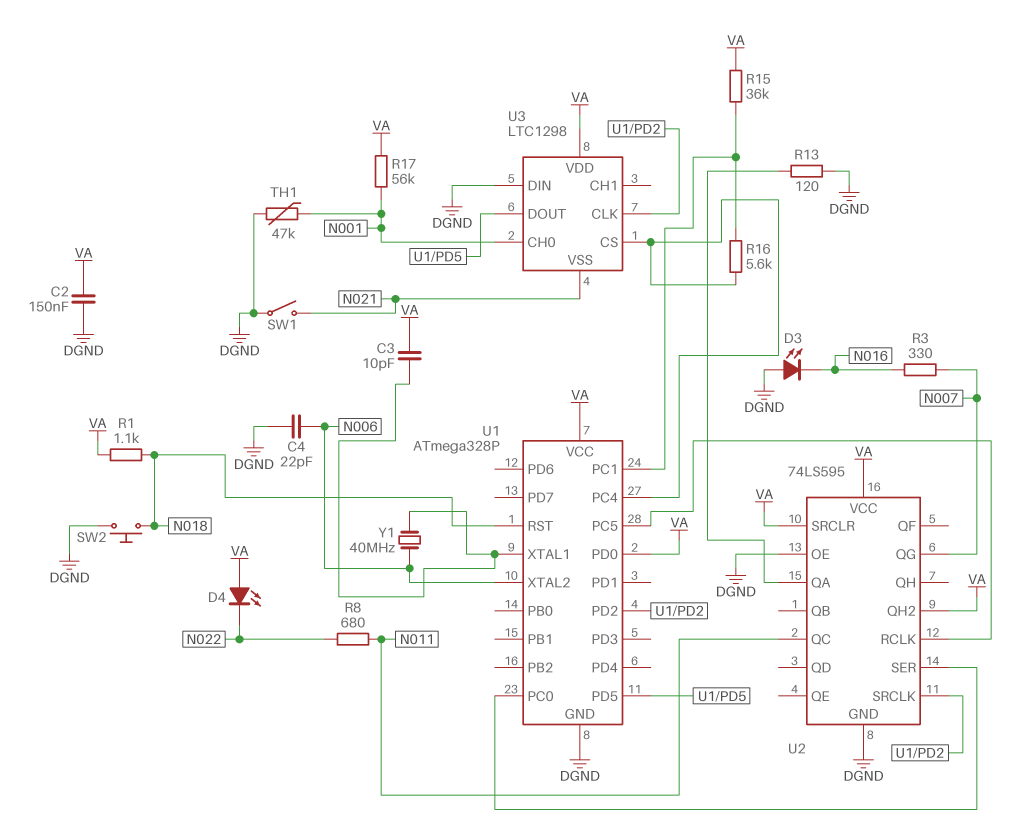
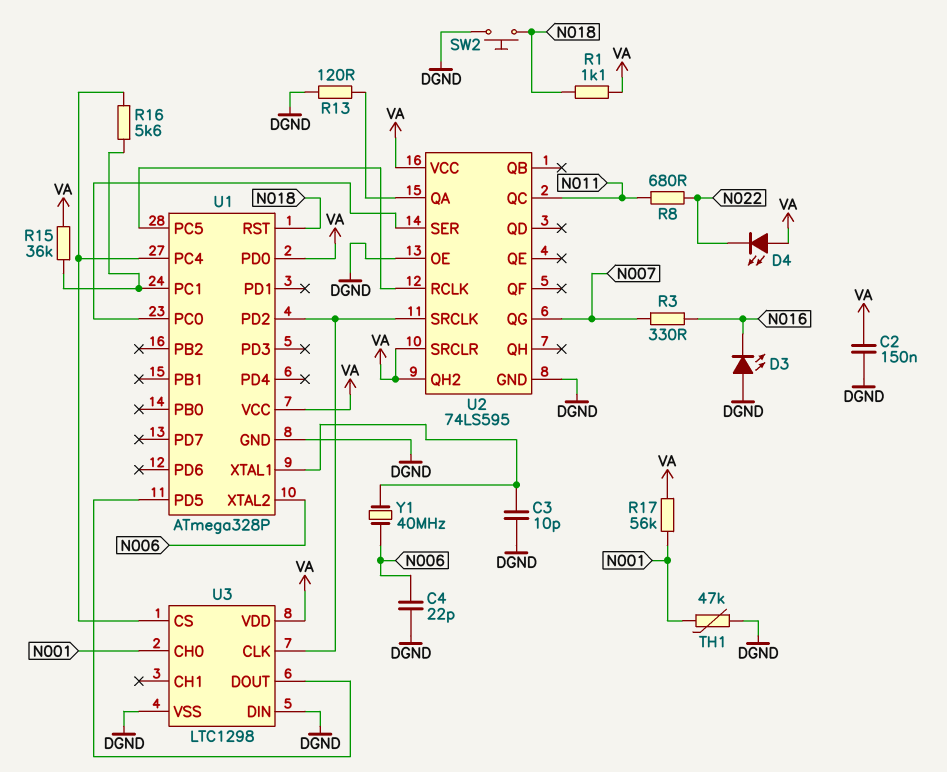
C3: 10pF (U1/XTAL1, VA) -> 10pF (DGND, U1/XTAL1)
SW1: switch (DGND, N021) -> none
U3 pin VSS: N021 -> DGND

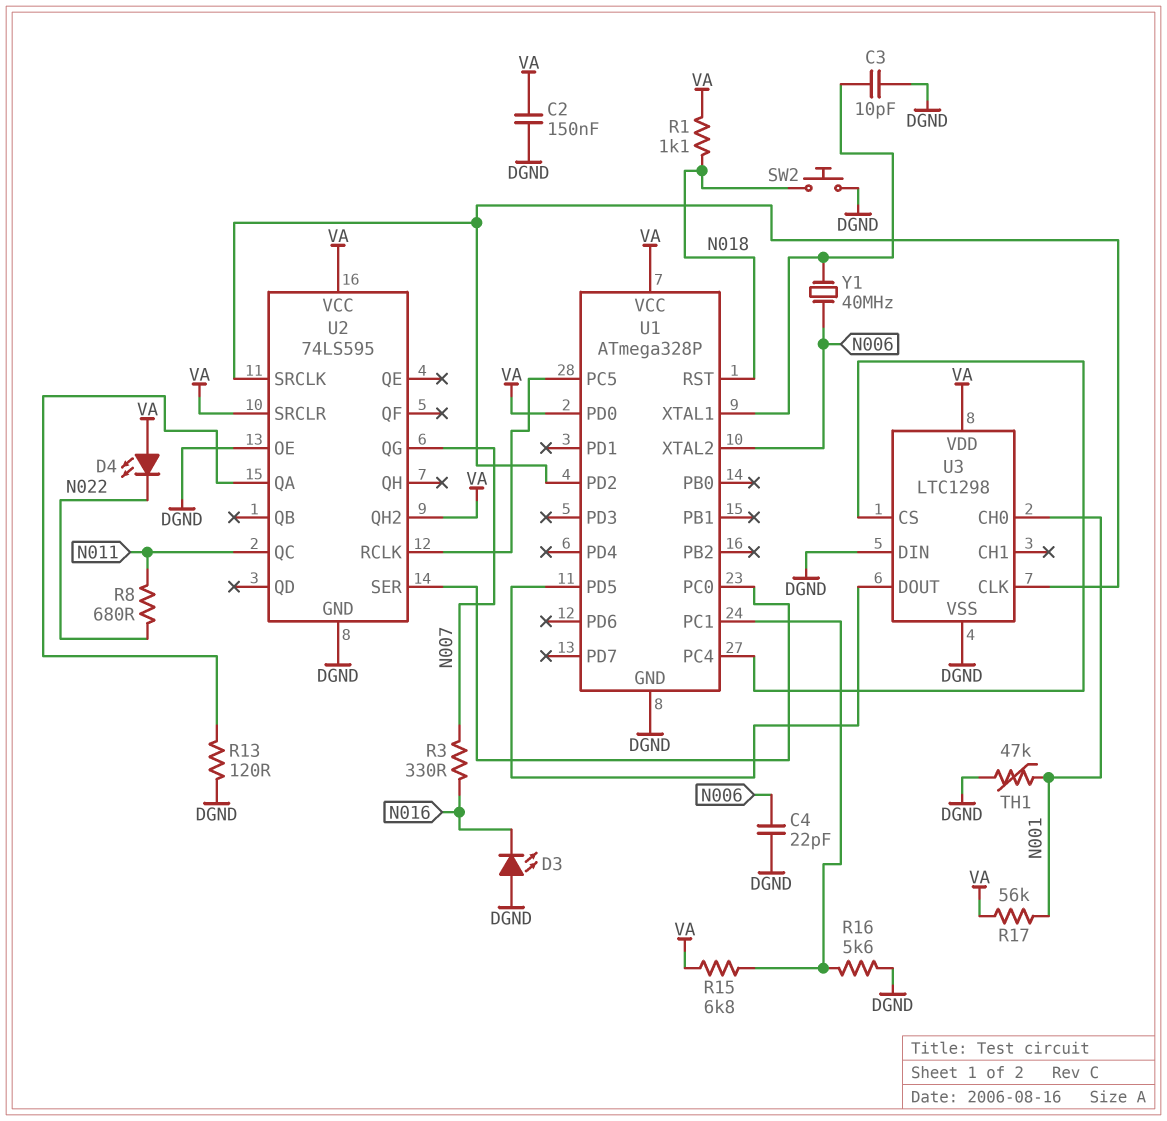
R15: 36k (U1/PC1, VA) -> 6.8k (U1/PC1, VA)
R16: 5.6k (U1/PC1, U1/PC4) -> 5.6k (DGND, U1/PC1)

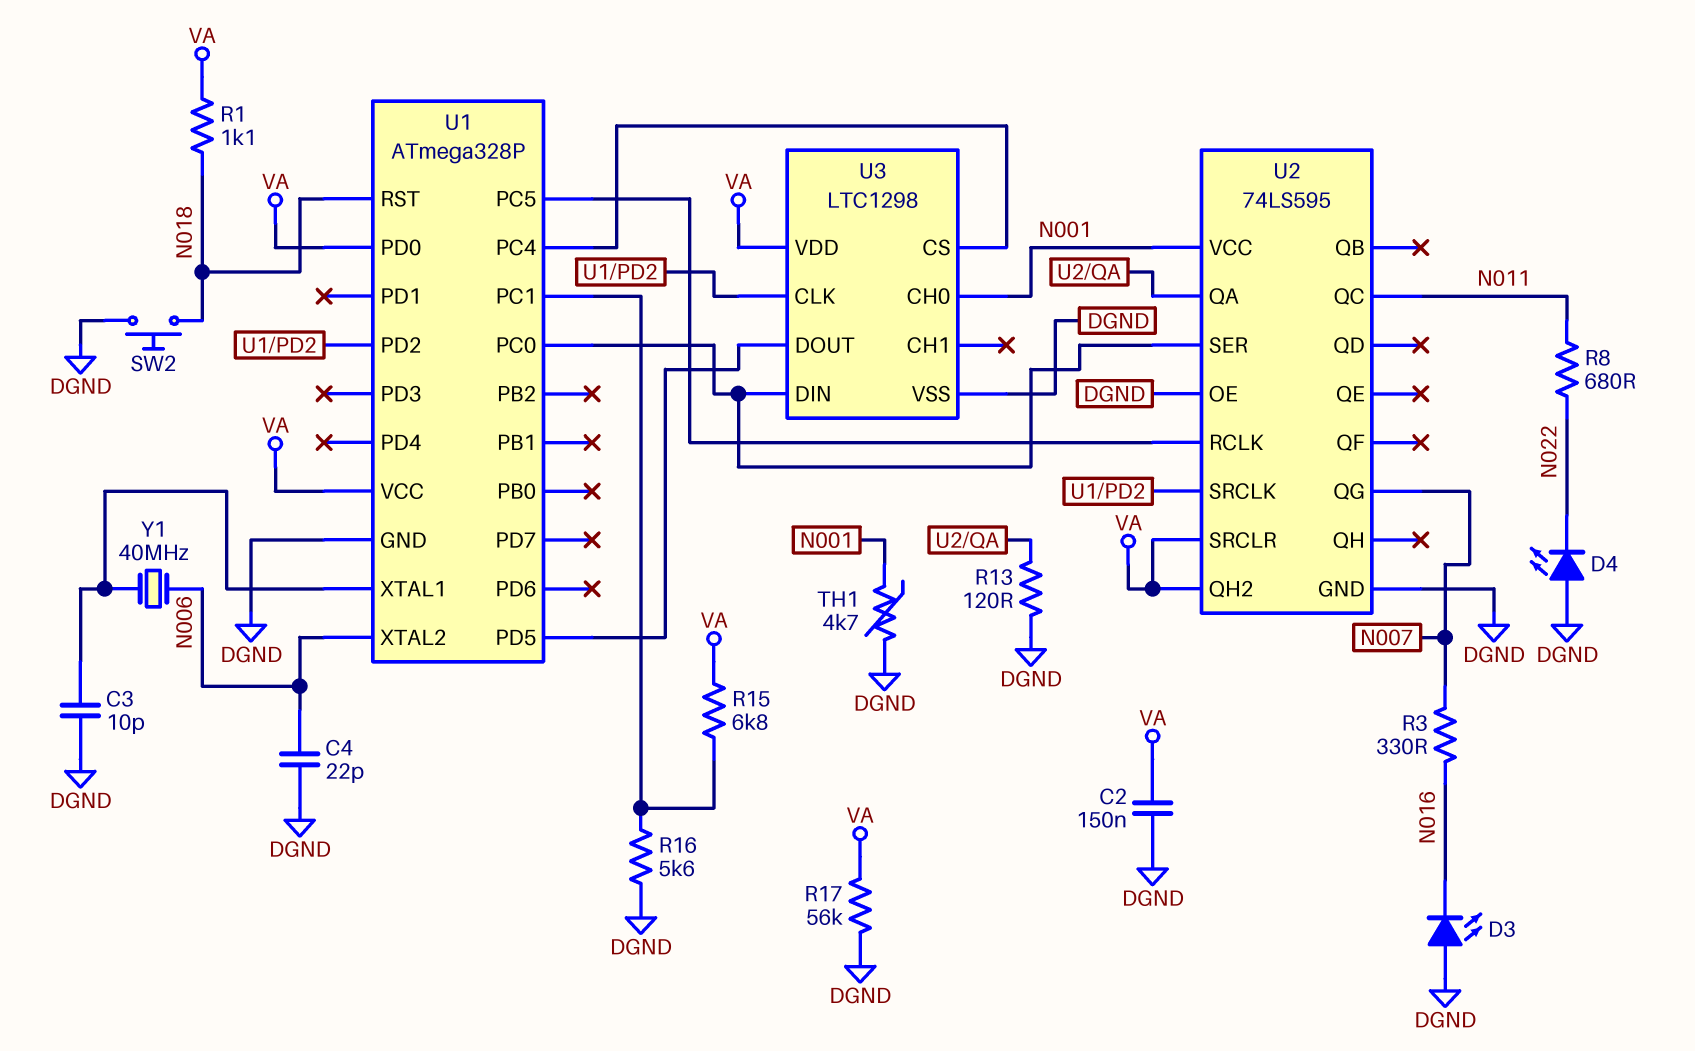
D4: LED (A VA, K N022) -> LED (A DGND, K N022)
R17: 56k (N001, VA) -> 56k (DGND, VA)
TH1: 47k (DGND, N001) -> 4.7k (DGND, N001)
U2 pin VCC: VA -> N001
U3 pin DIN: DGND -> U1/PC0

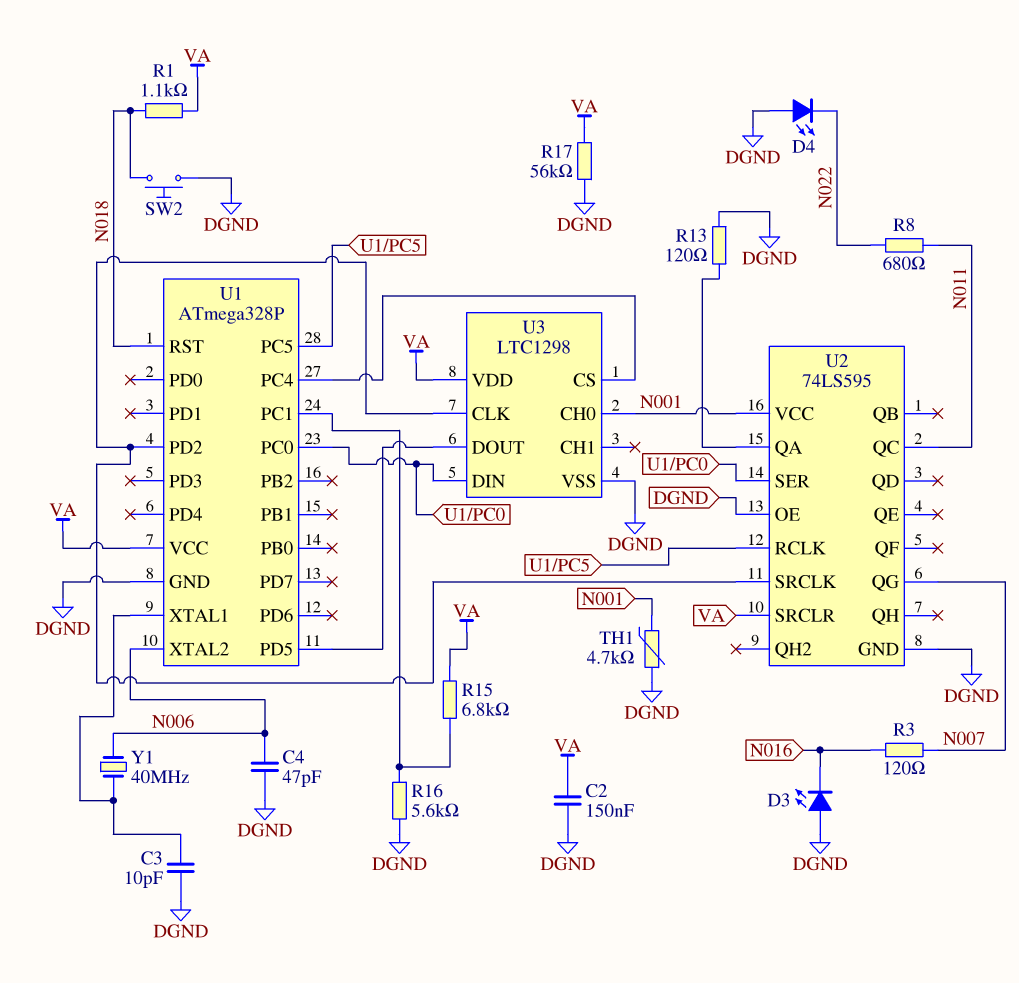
C4: 22pF (DGND, N006) -> 47pF (DGND, N006)
R3: 330 (N007, N016) -> 120 (N007, N016)
U1 pin PD0: VA -> none
U2 pin QH2: VA -> none

